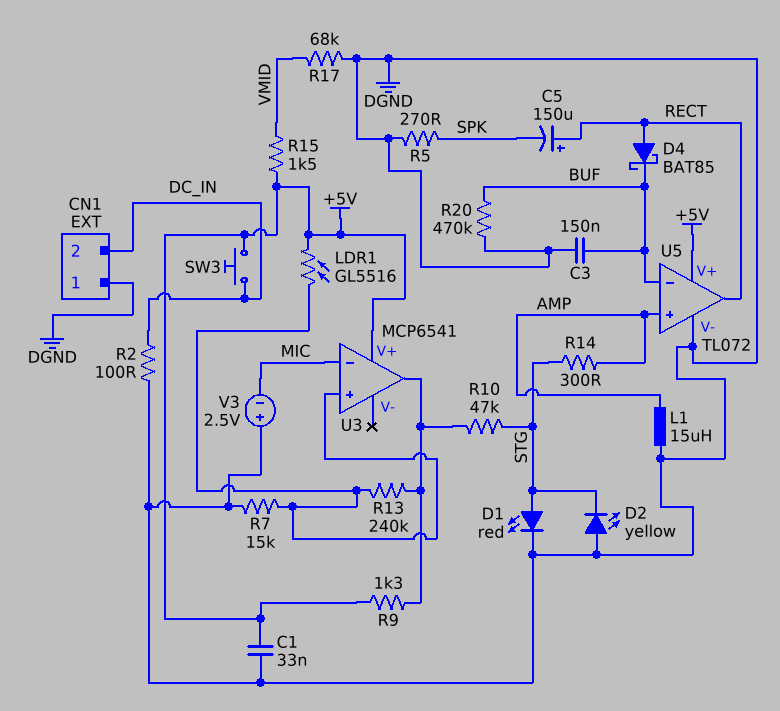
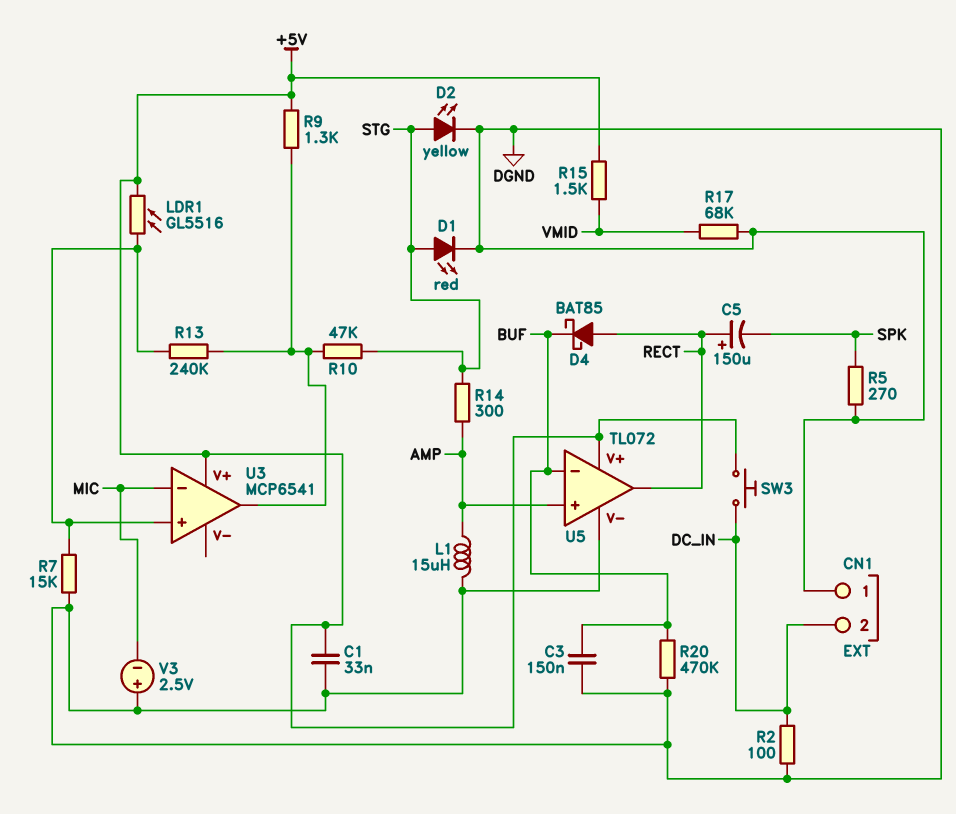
D2: LED yellow (A DGND, K STG) -> LED yellow (A STG, K DGND)

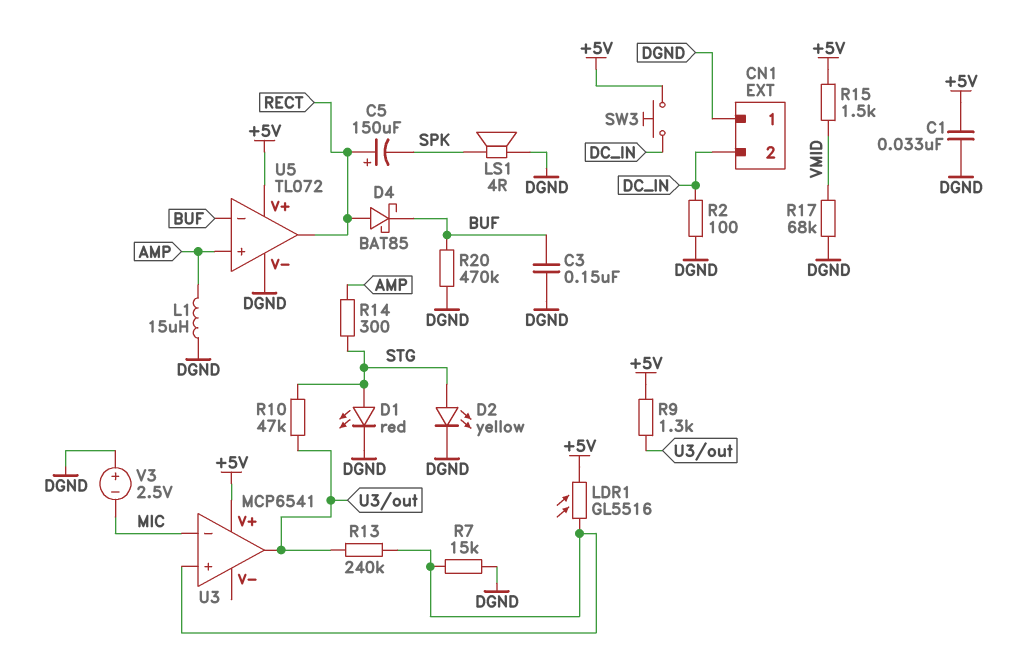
LS1: none -> speaker 4R (DGND, SPK)
R5: 270 (DGND, SPK) -> none

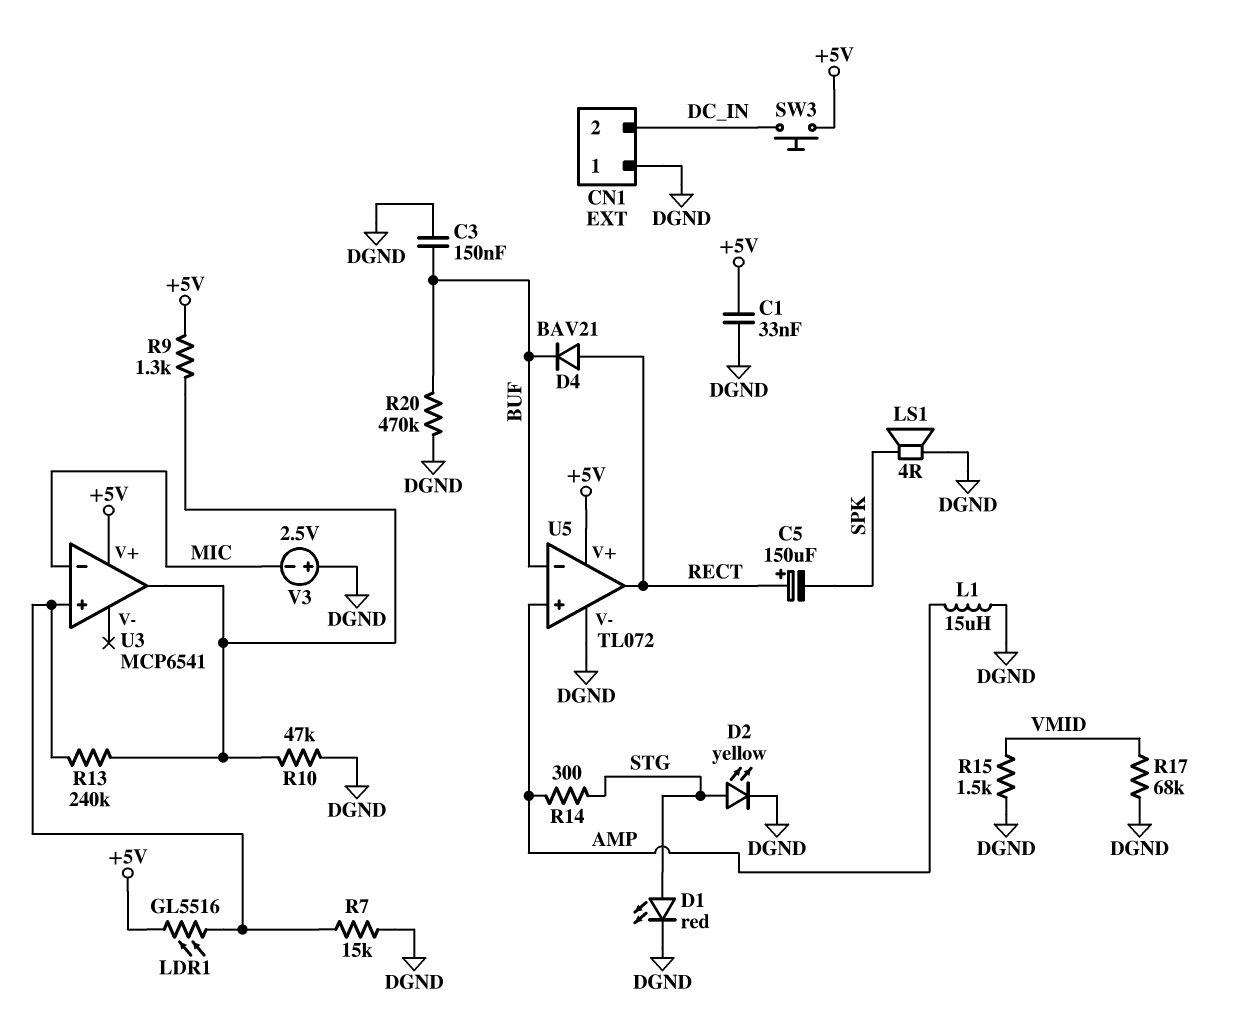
D4: schottky BAT85 (A RECT, K BUF) -> diode BAV21 (A RECT, K BUF)
R2: 100 (DC_IN, DGND) -> none
R10: 47k (STG, U3/out) -> 47k (DGND, U3/out)
R15: 1.5k (+5V, VMID) -> 1.5k (DGND, VMID)

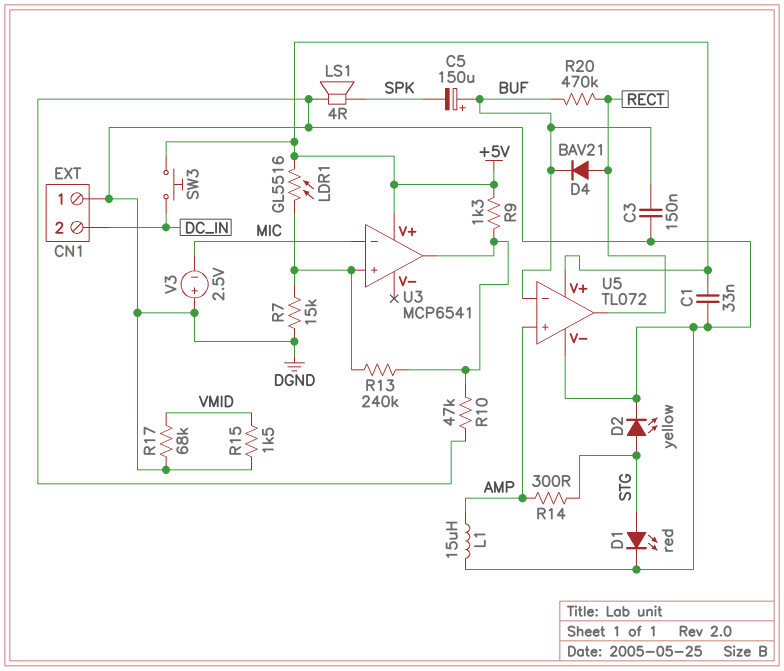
C5: 150uF (plus RECT, minus SPK) -> 150uF (plus BUF, minus SPK)
R20: 470k (BUF, DGND) -> 470k (BUF, RECT)

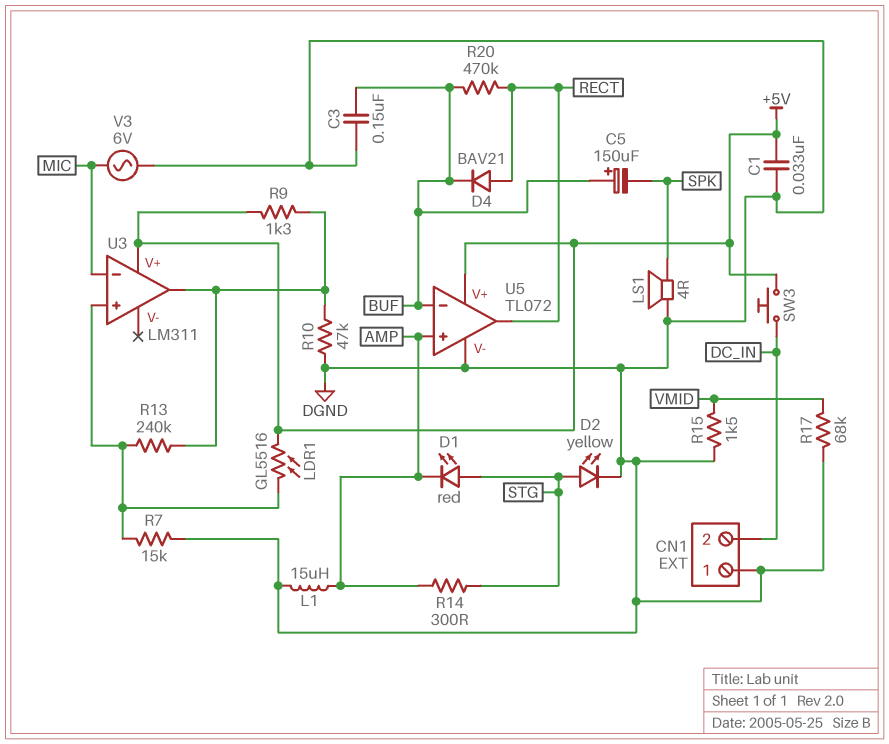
D1: LED red (A STG, K DGND) -> LED red (A STG, K AMP)
U3: MCP6541 -> LM311
V3: 2.5V (plus DGND, minus MIC) -> AC 6V (DGND, MIC)

